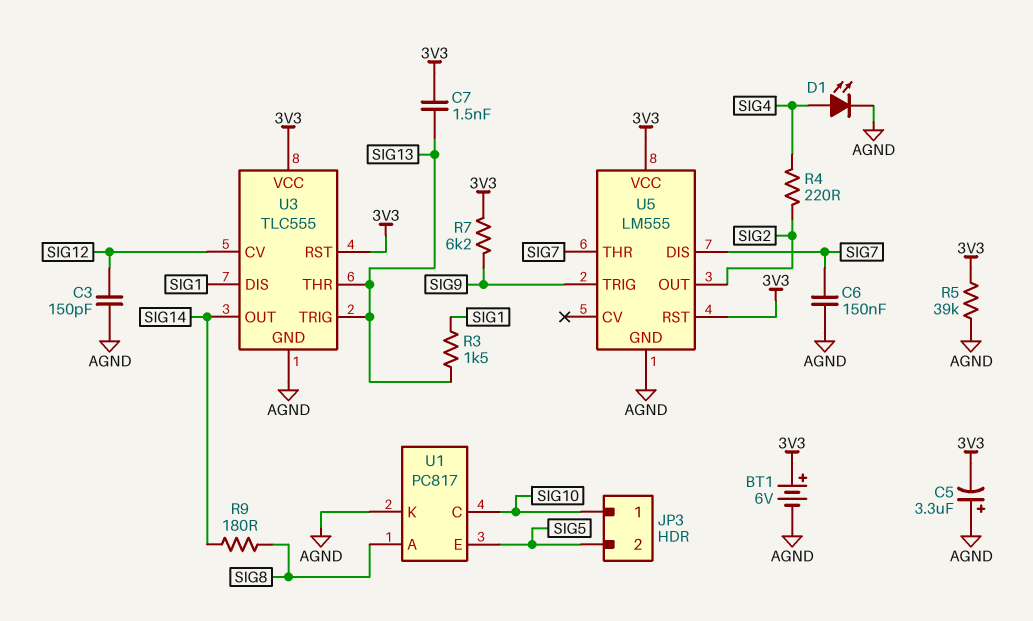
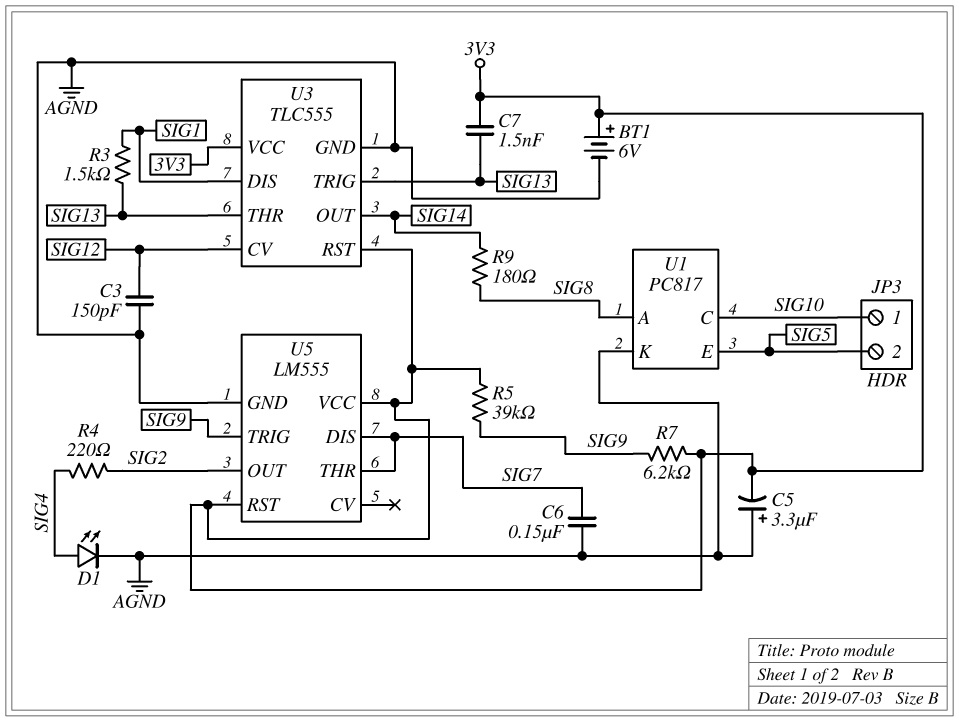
R5: 39k (3V3, AGND) -> 39k (3V3, SIG9)

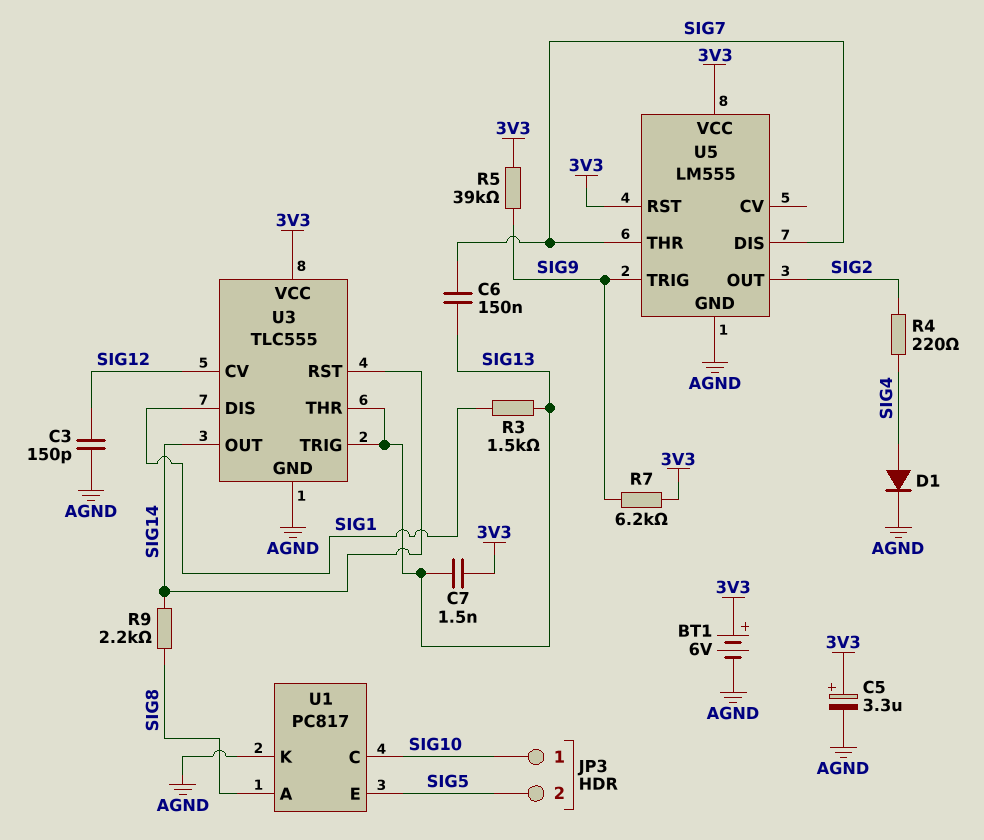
C5: 3.3uF (plus AGND, minus 3V3) -> 3.3uF (plus 3V3, minus AGND)
C6: 150nF (AGND, SIG7) -> 150nF (SIG7, SIG13)
D1: LED (A SIG4, K AGND) -> diode (A SIG4, K AGND)
R9: 180 (SIG8, SIG14) -> 2.2k (SIG8, SIG14)
U3 pin RST: 3V3 -> SIG14

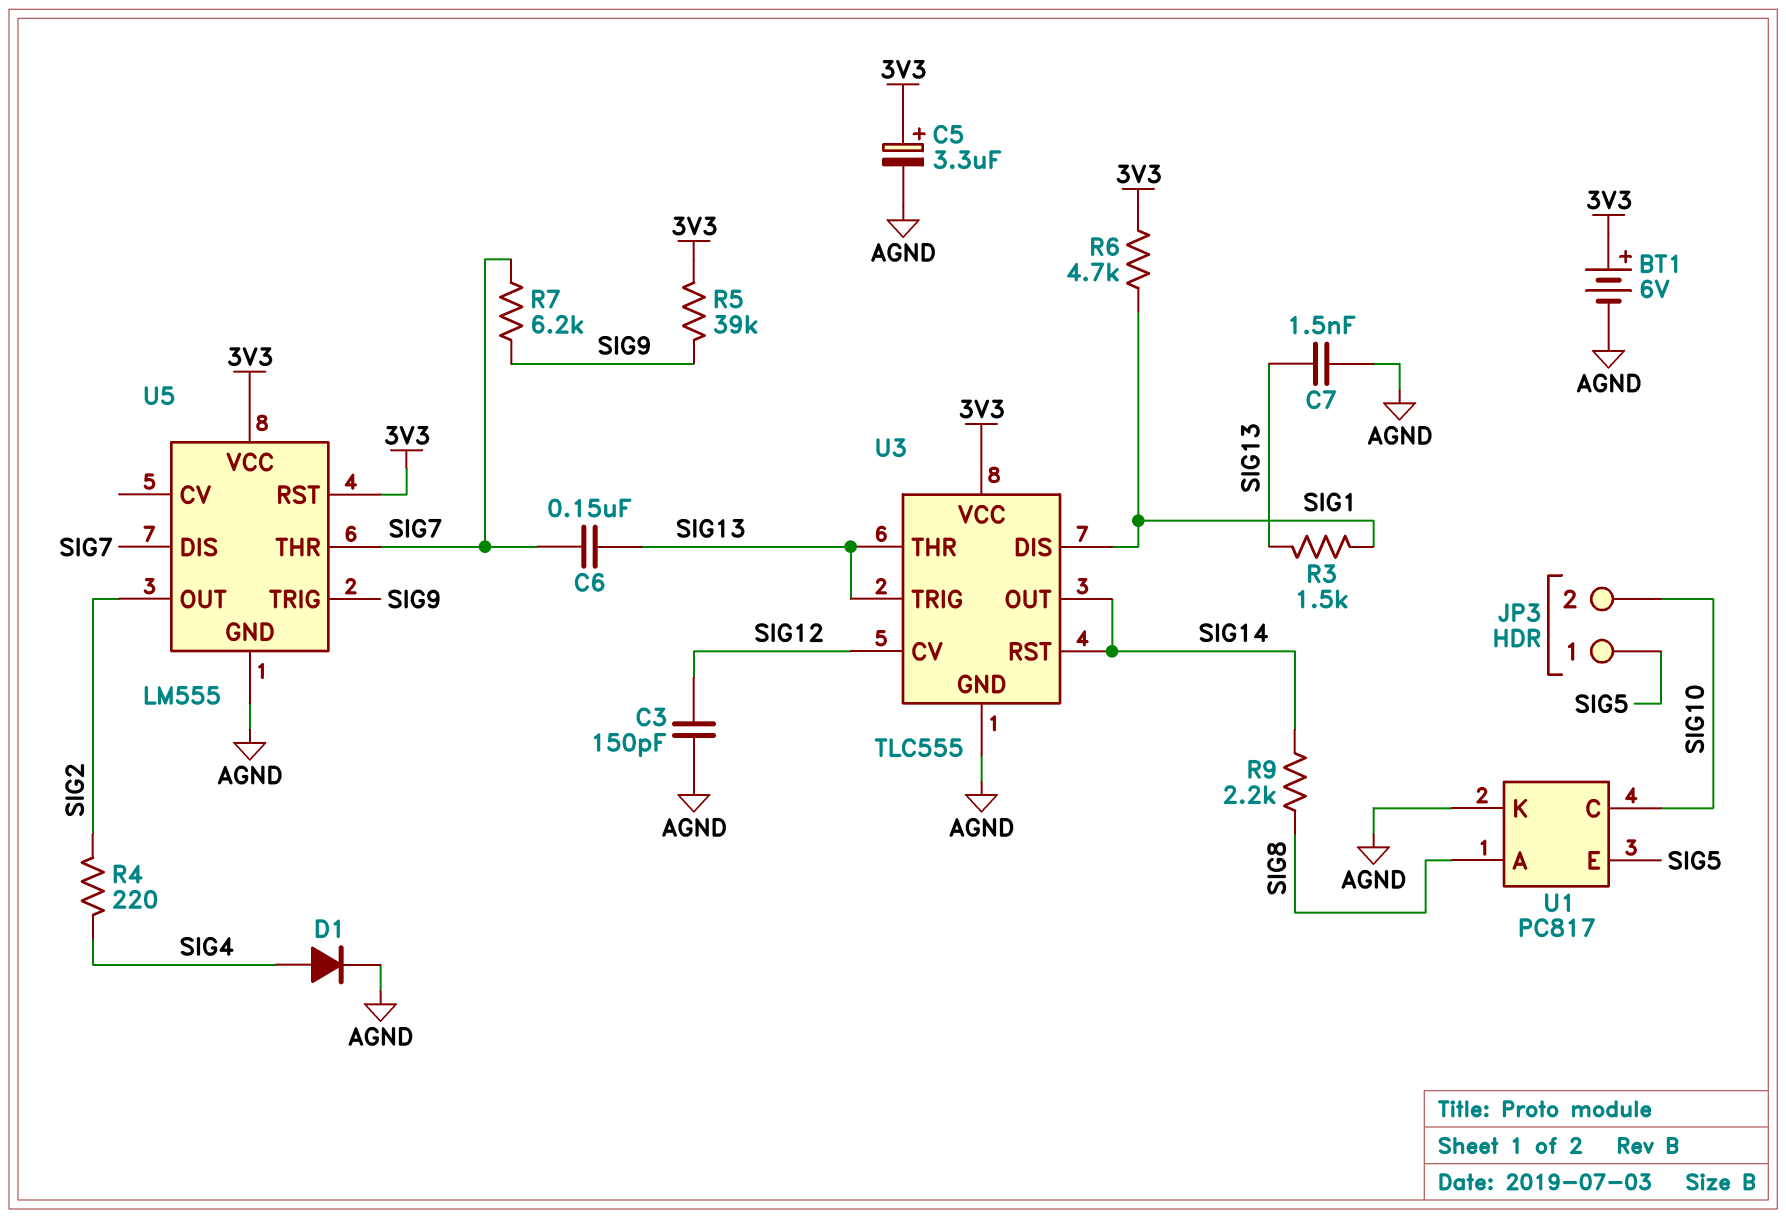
C7: 1.5nF (3V3, SIG13) -> 1.5nF (AGND, SIG13)
JP3 pin 1: SIG10 -> SIG5
JP3 pin 2: SIG5 -> SIG10
R6: none -> 4.7k (3V3, SIG1)
R7: 6.2k (3V3, SIG9) -> 6.2k (SIG7, SIG9)

